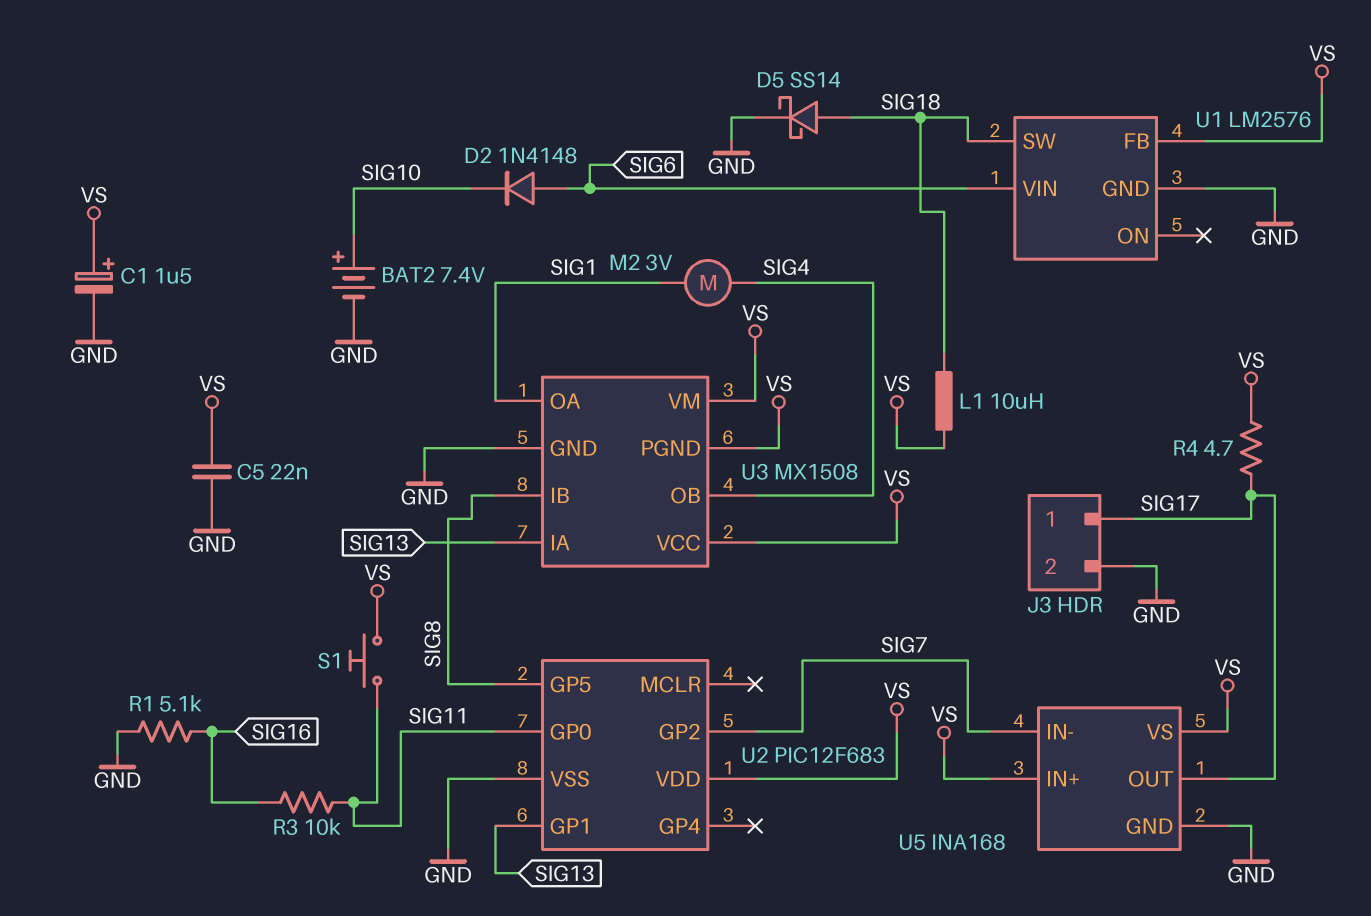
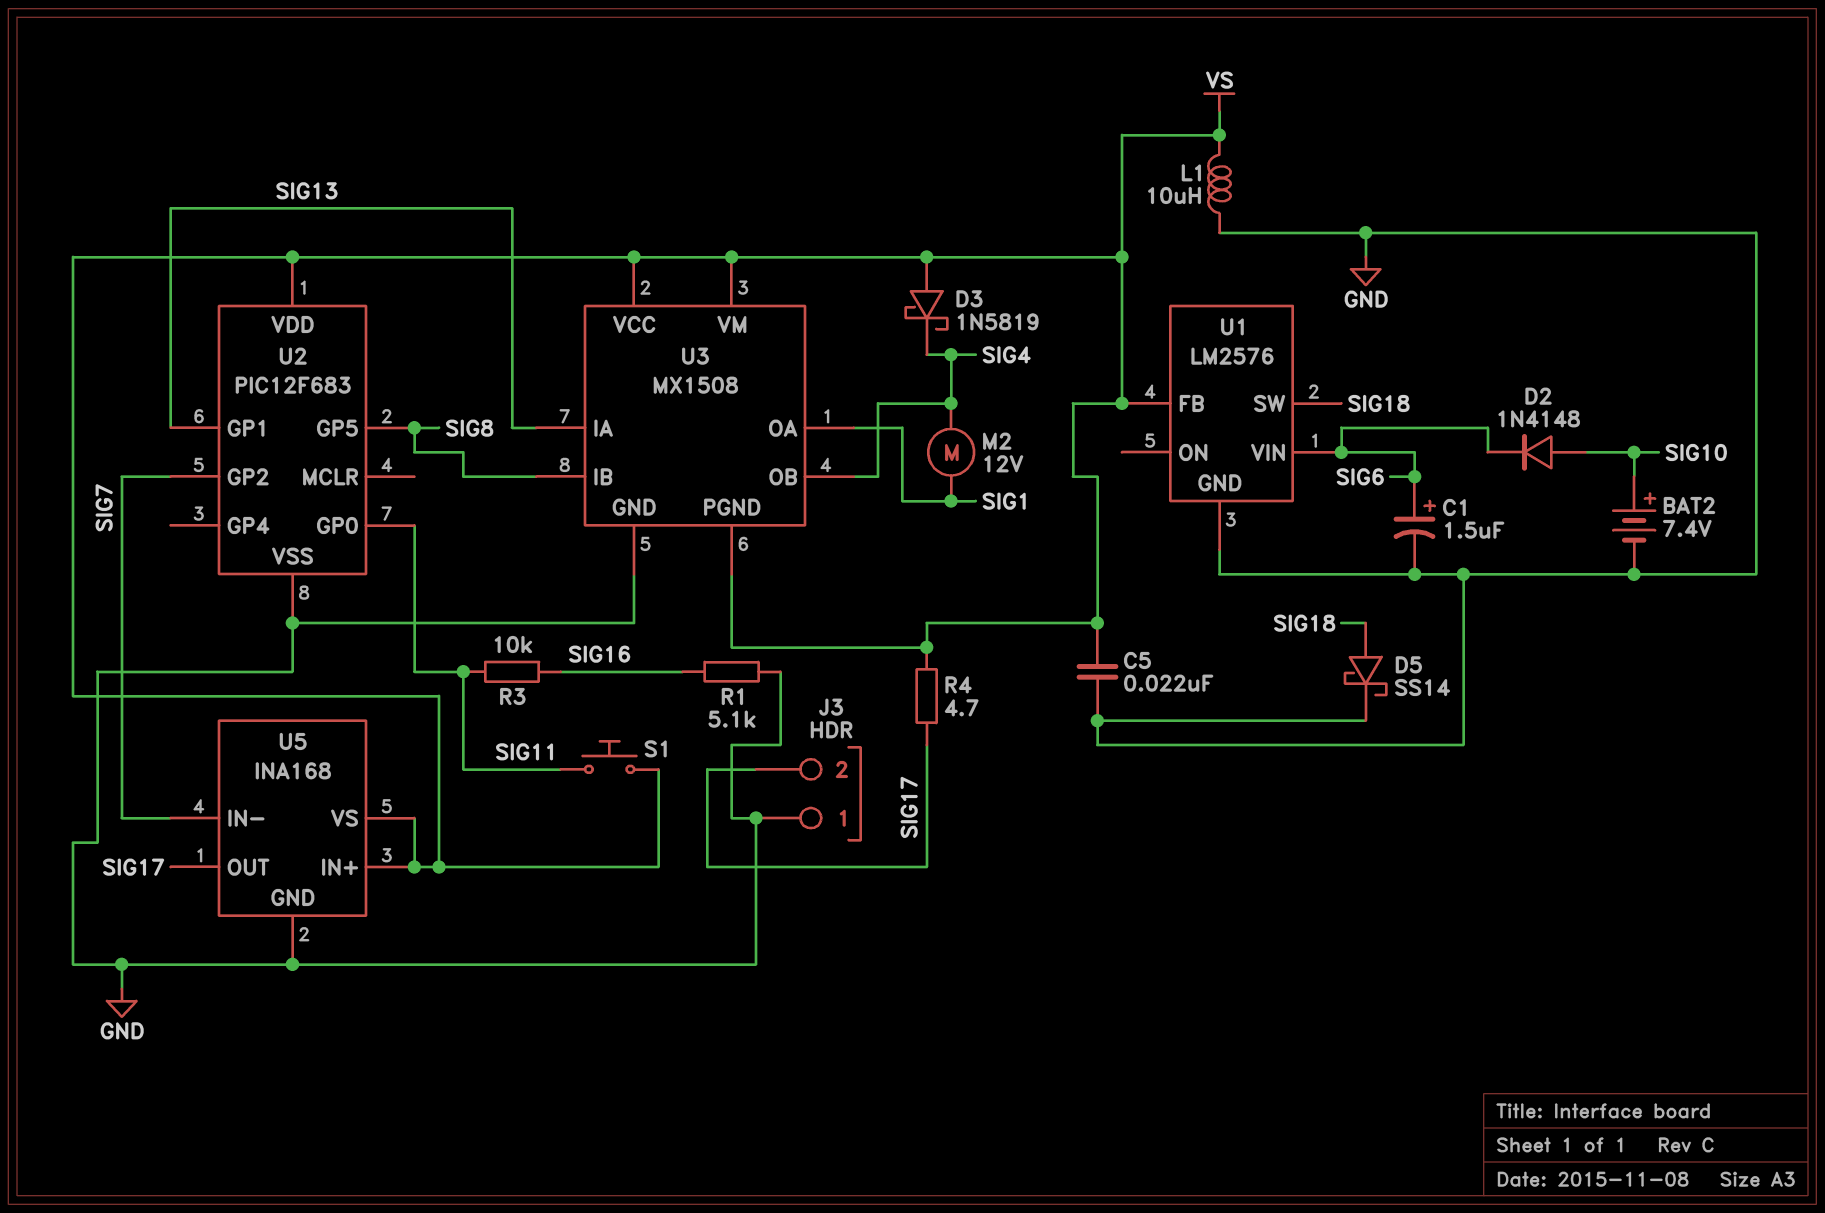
C1: 1.5uF (plus VS, minus GND) -> 1.5uF (plus SIG6, minus GND)
D2: diode 1N4148 (A SIG6, K SIG10) -> diode 1N4148 (A SIG10, K SIG6)
D3: none -> schottky 1N5819 (A VS, K SIG4)
J3 pin 1: SIG17 -> GND
J3 pin 2: GND -> SIG17
L1: 10uH (SIG18, VS) -> 10uH (GND, VS)
M2: motor 3V (SIG1, SIG4) -> motor 12V (SIG1, SIG4)

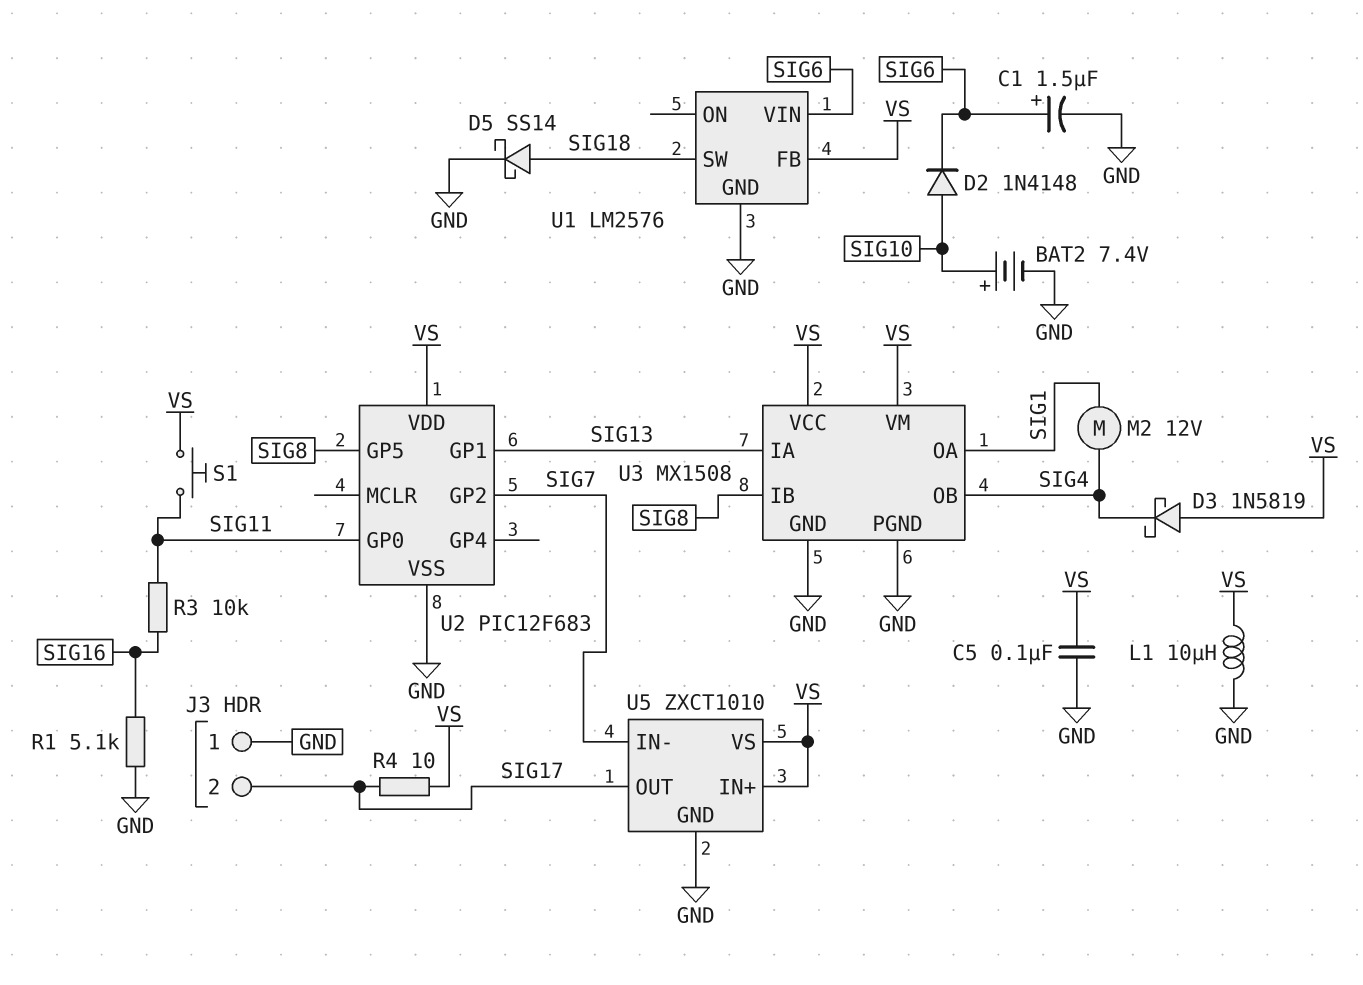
C5: 22nF (GND, VS) -> 100nF (GND, VS)
R4: 4.7 (SIG17, VS) -> 10 (SIG17, VS)
U3 pin PGND: VS -> GND
U5: INA168 -> ZXCT1010

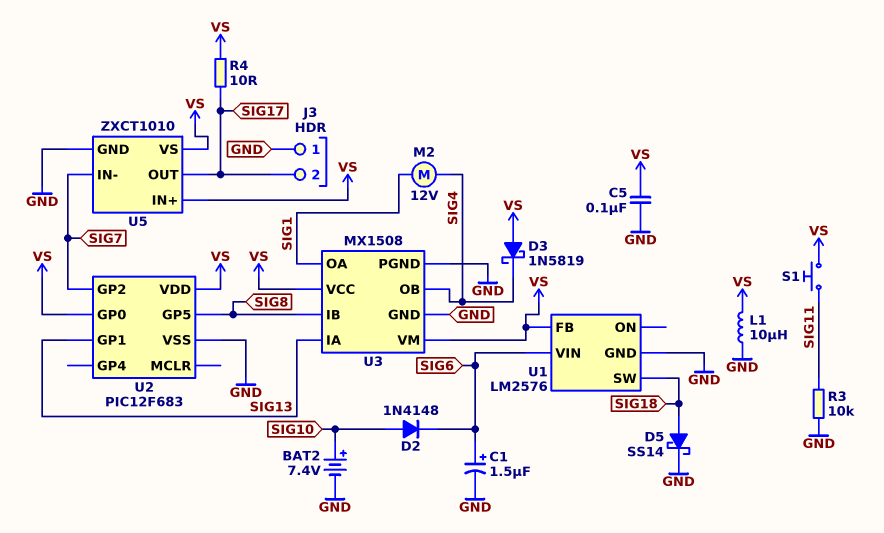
R1: 5.1k (GND, SIG16) -> none
R3: 10k (SIG11, SIG16) -> 10k (GND, SIG11)
U2 pin GP0: SIG11 -> VS

